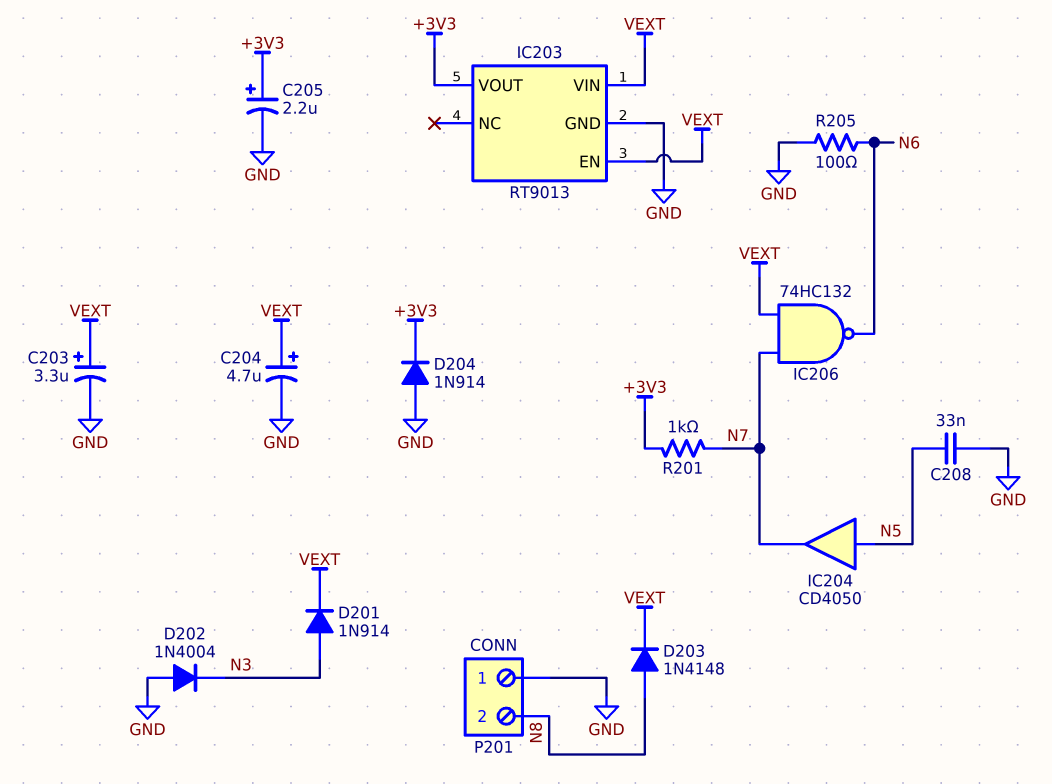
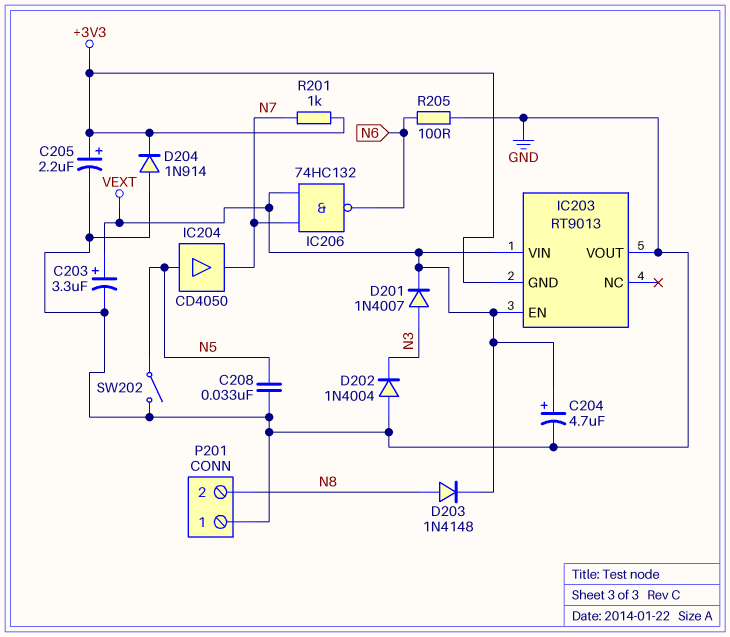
D201: diode 1N914 (A N3, K VEXT) -> diode 1N4007 (A N3, K VEXT)
IC203 pin GND: GND -> +3V3
IC203 pin VOUT: +3V3 -> GND
SW202: none -> switch (GND, N5)

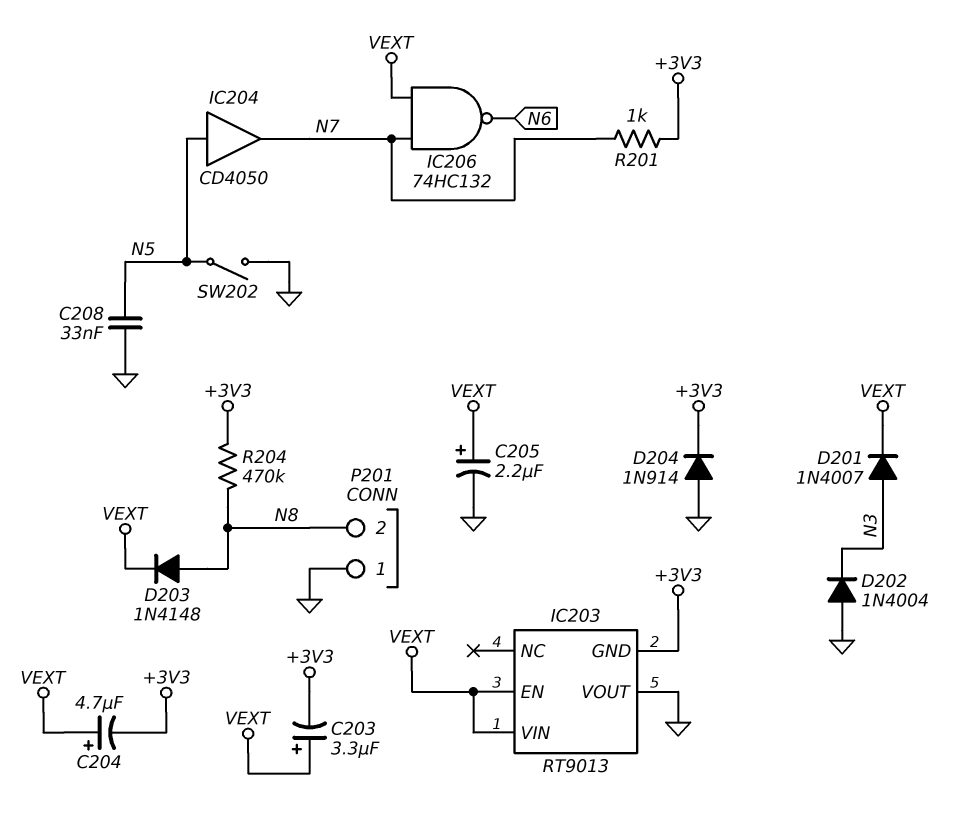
C203: 3.3uF (plus VEXT, minus GND) -> 3.3uF (plus VEXT, minus +3V3)
C204: 4.7uF (plus VEXT, minus GND) -> 4.7uF (plus VEXT, minus +3V3)
C205: 2.2uF (plus +3V3, minus GND) -> 2.2uF (plus VEXT, minus GND)
R204: none -> 470k (+3V3, N8)
R205: 100 (GND, N6) -> none

